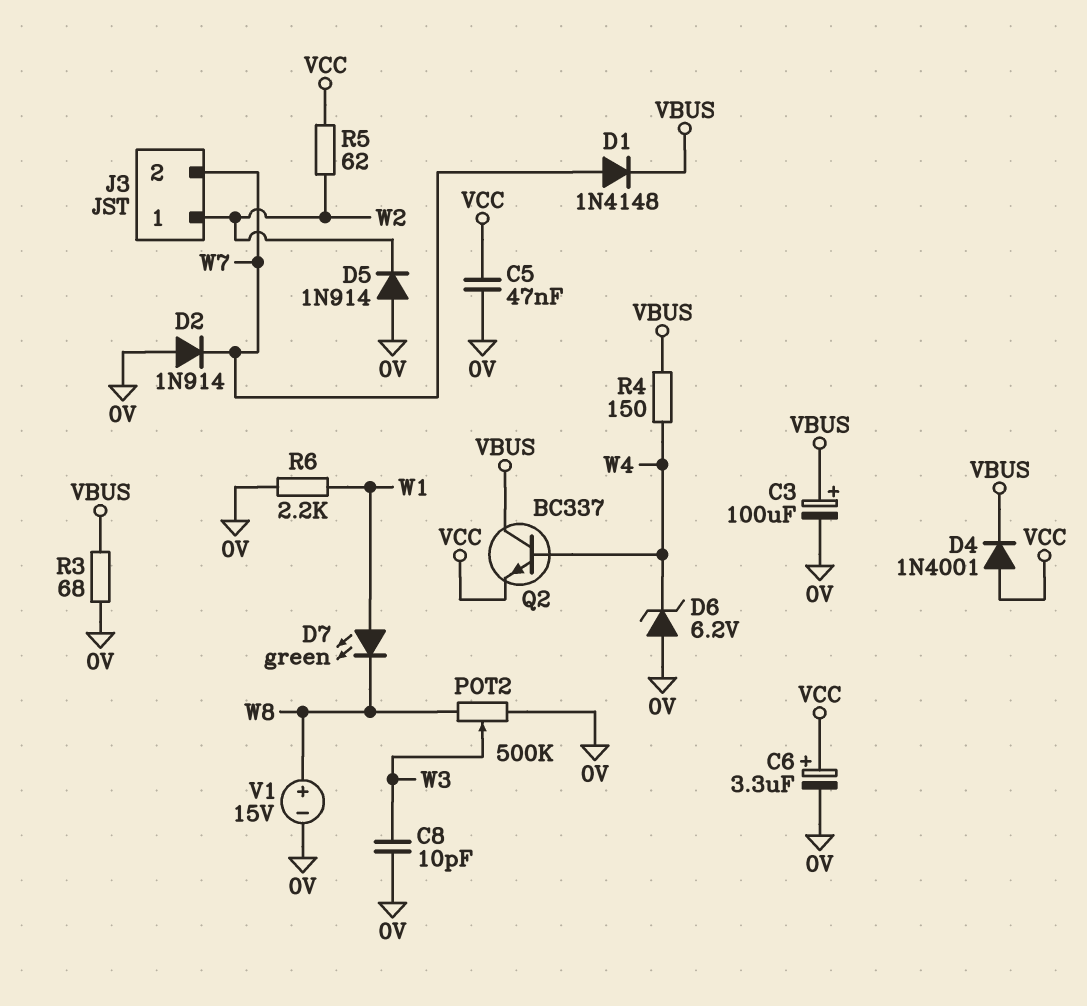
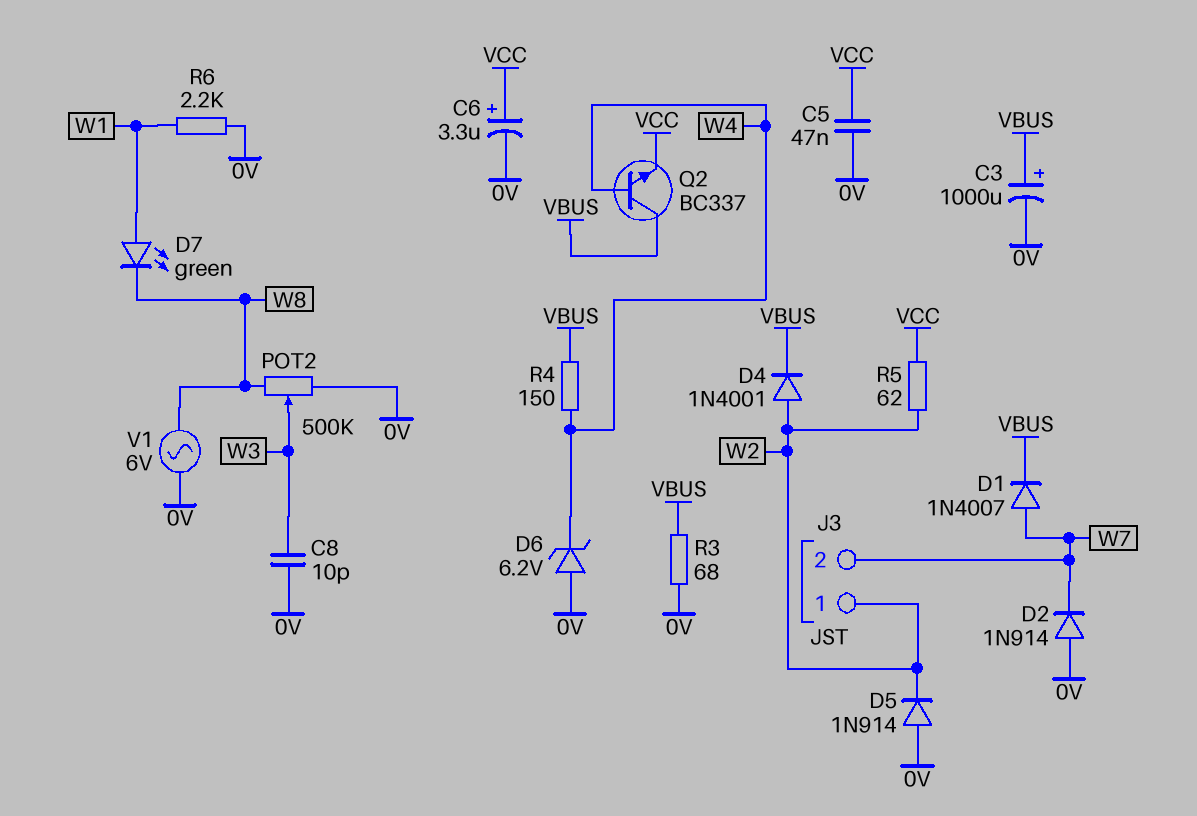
C3: 100uF (plus VBUS, minus 0V) -> 1000uF (plus VBUS, minus 0V)
D1: diode 1N4148 (A W7, K VBUS) -> diode 1N4007 (A W7, K VBUS)
D4: diode 1N4001 (A VCC, K VBUS) -> diode 1N4001 (A W2, K VBUS)
V1: 15V (plus W8, minus 0V) -> AC 6V (0V, W8)

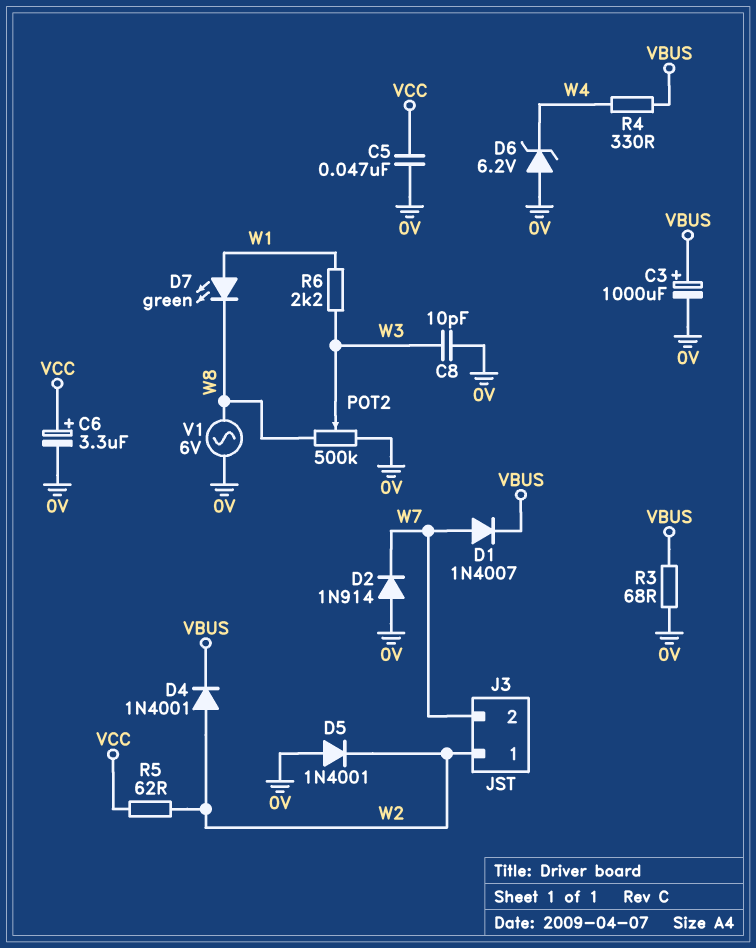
D5: diode 1N914 (A 0V, K W2) -> diode 1N4001 (A 0V, K W2)
Q2: NPN BC337 (B W4, C VBUS, E VCC) -> none
R4: 150 (VBUS, W4) -> 330 (VBUS, W4)
R6: 2.2k (0V, W1) -> 2.2k (W1, W3)

